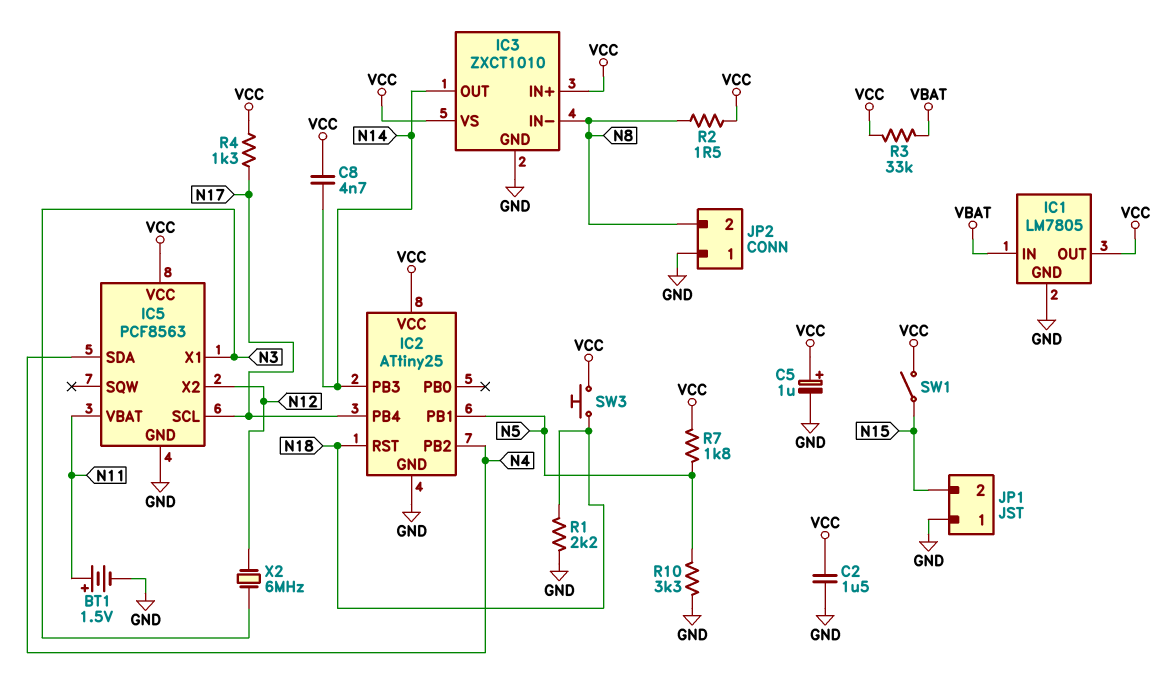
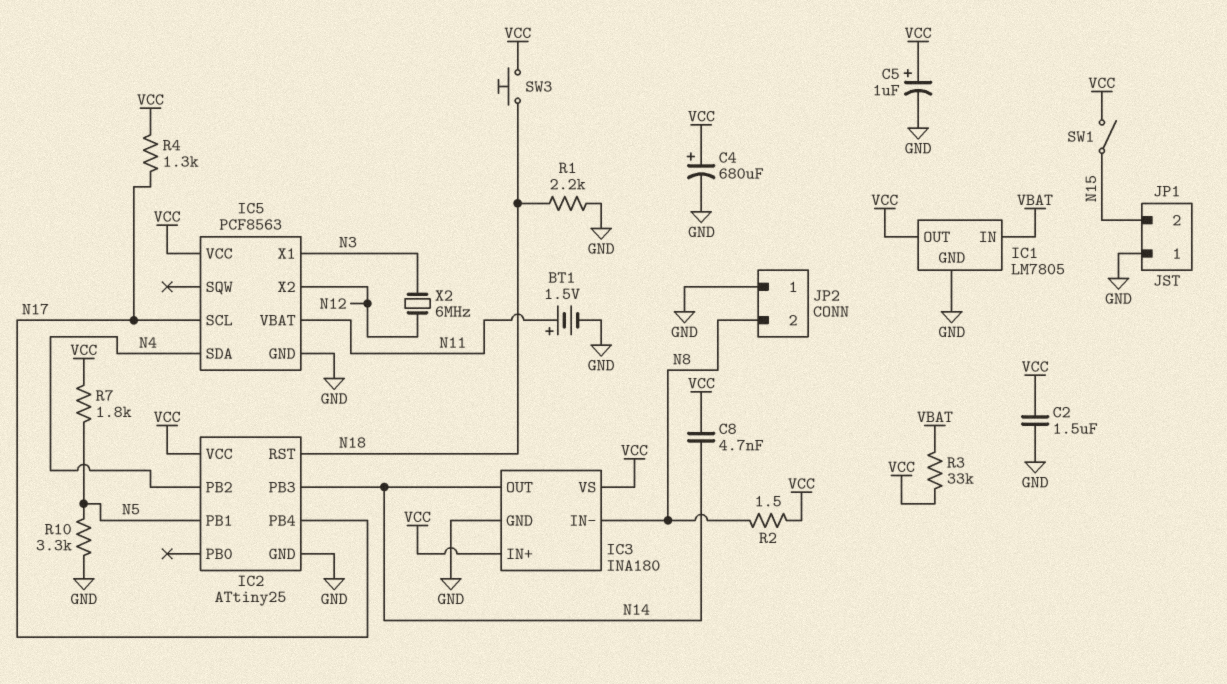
C4: none -> 680uF (plus VCC, minus GND)
IC3: ZXCT1010 -> INA180

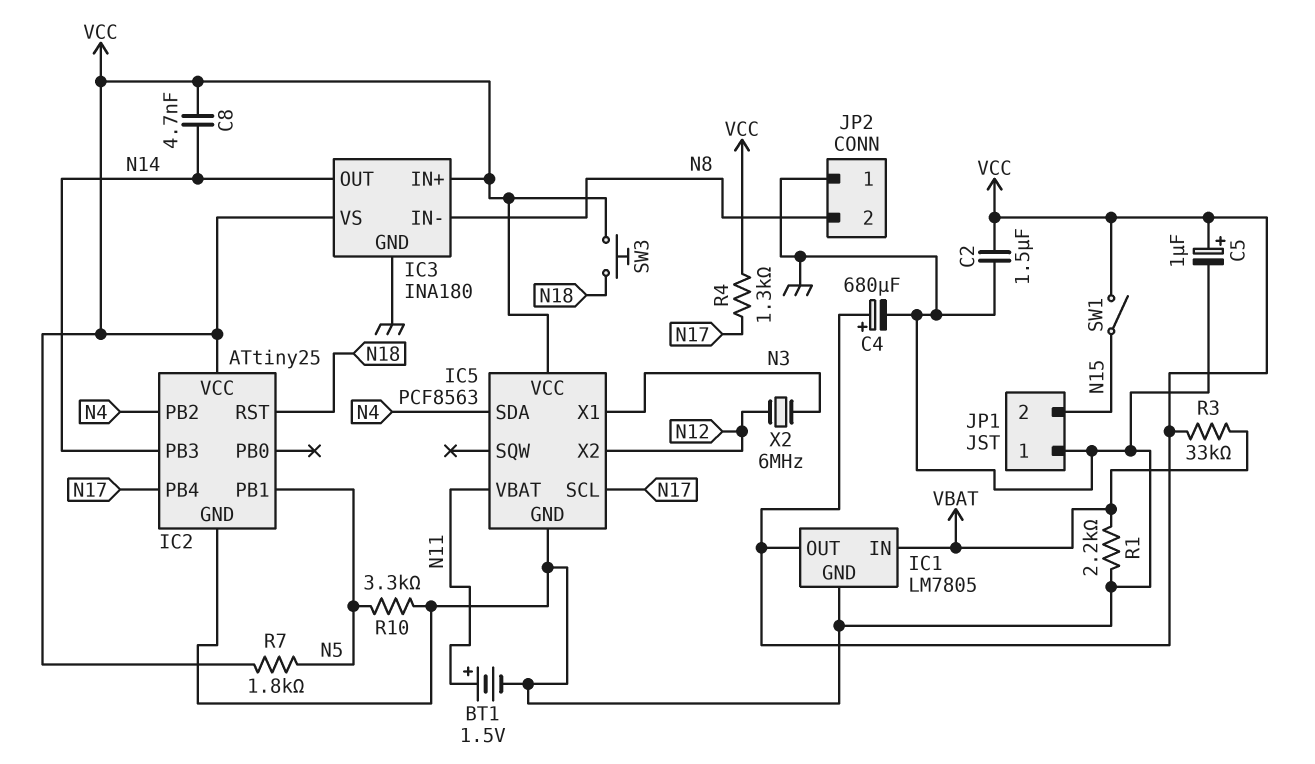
R1: 2.2k (GND, N18) -> 2.2k (GND, VBAT)
R2: 1.5 (N8, VCC) -> none

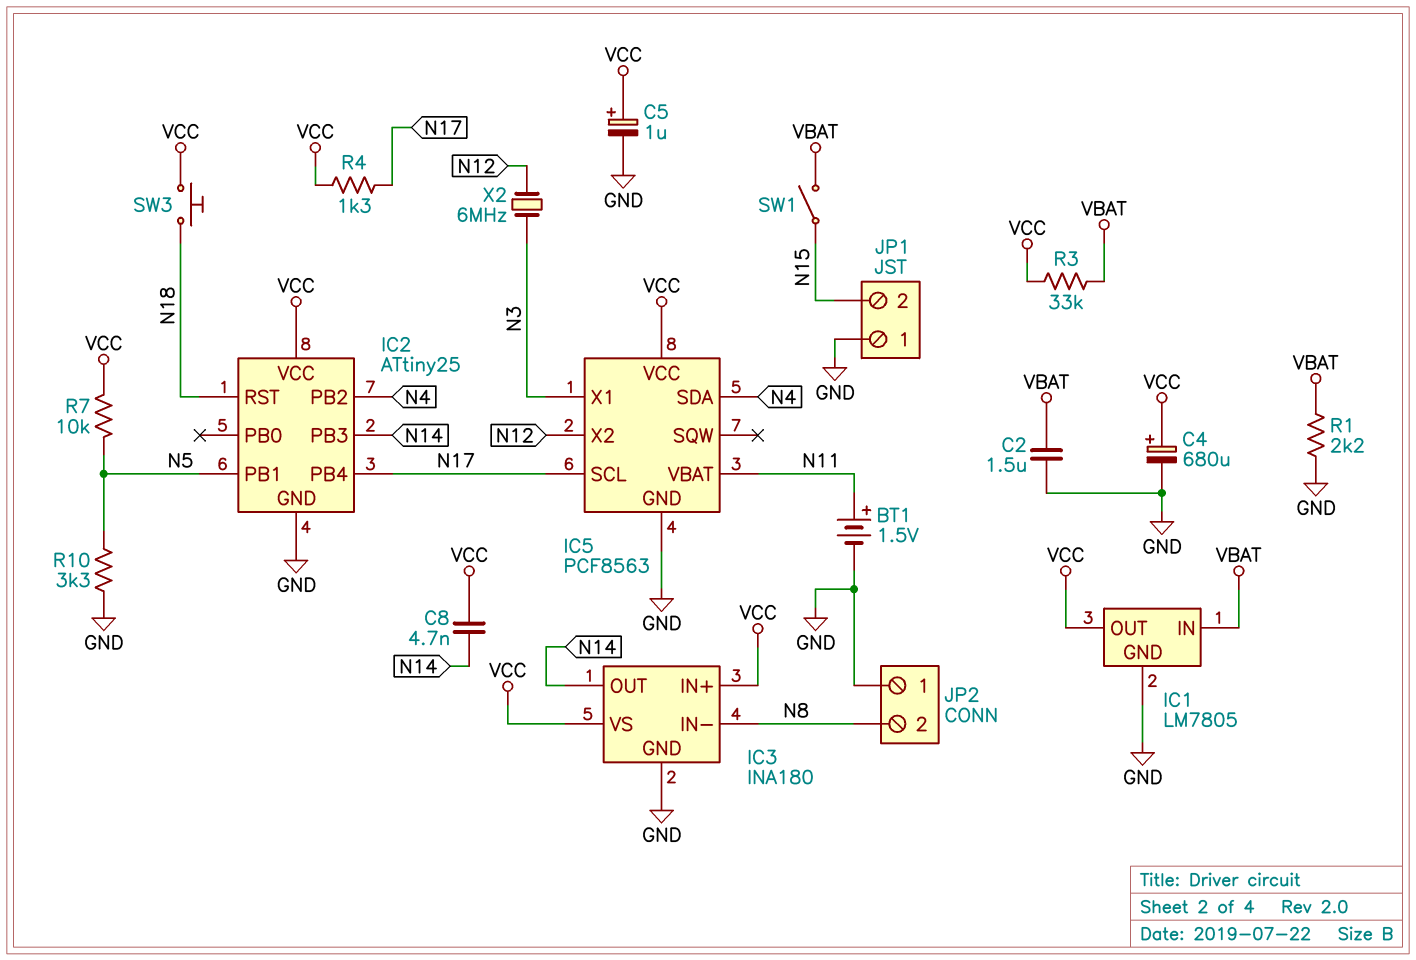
C2: 1.5uF (GND, VCC) -> 1.5uF (GND, VBAT)
R7: 1.8k (N5, VCC) -> 10k (N5, VCC)
SW1: switch (N15, VCC) -> switch (N15, VBAT)

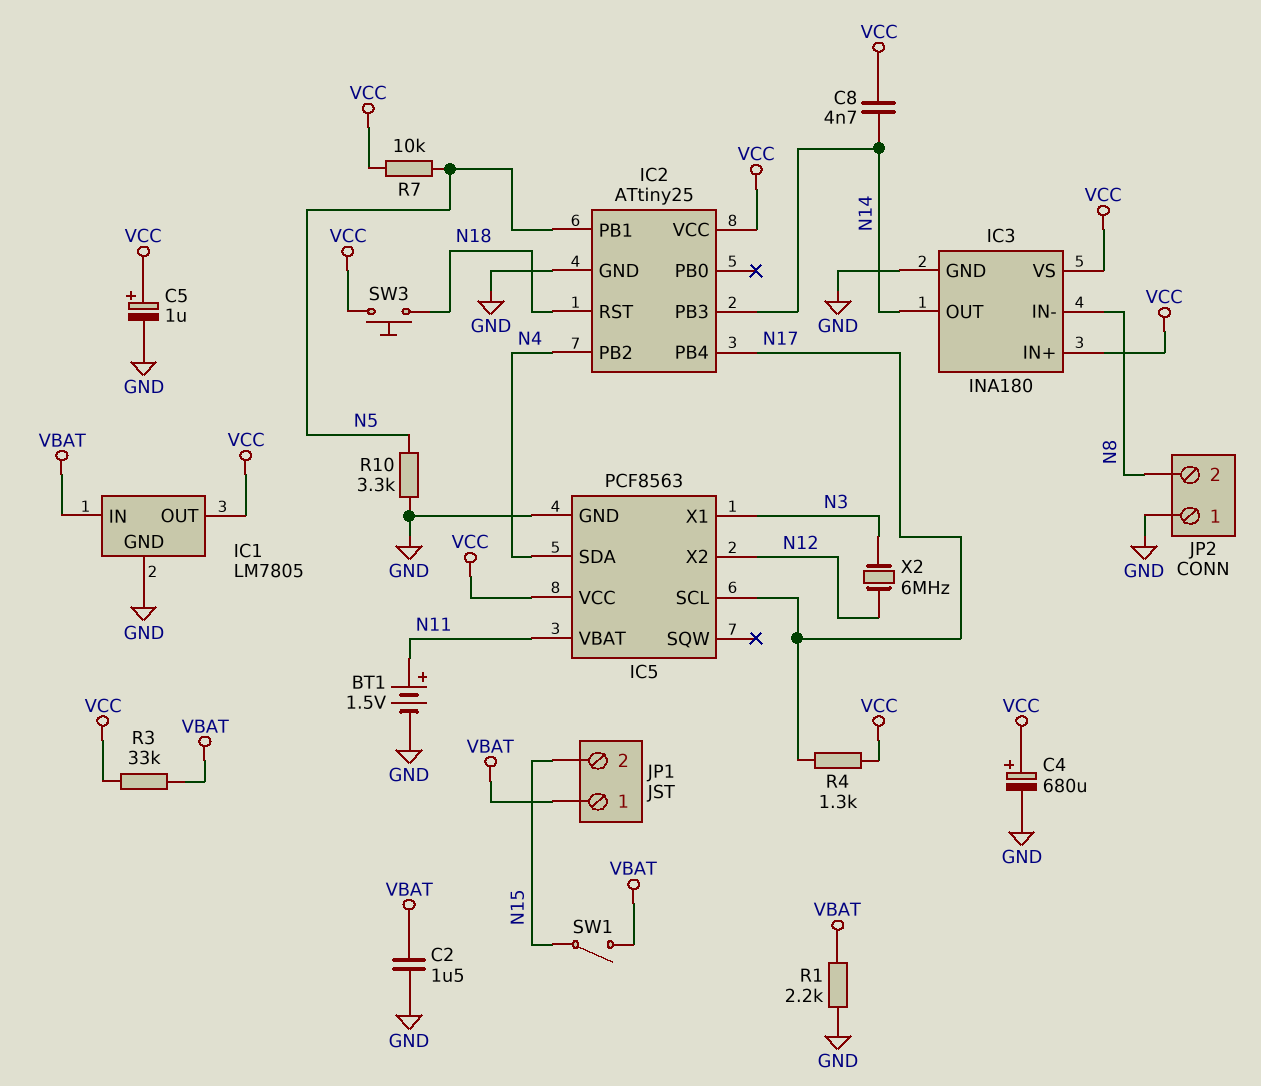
JP1 pin 1: GND -> VBAT

